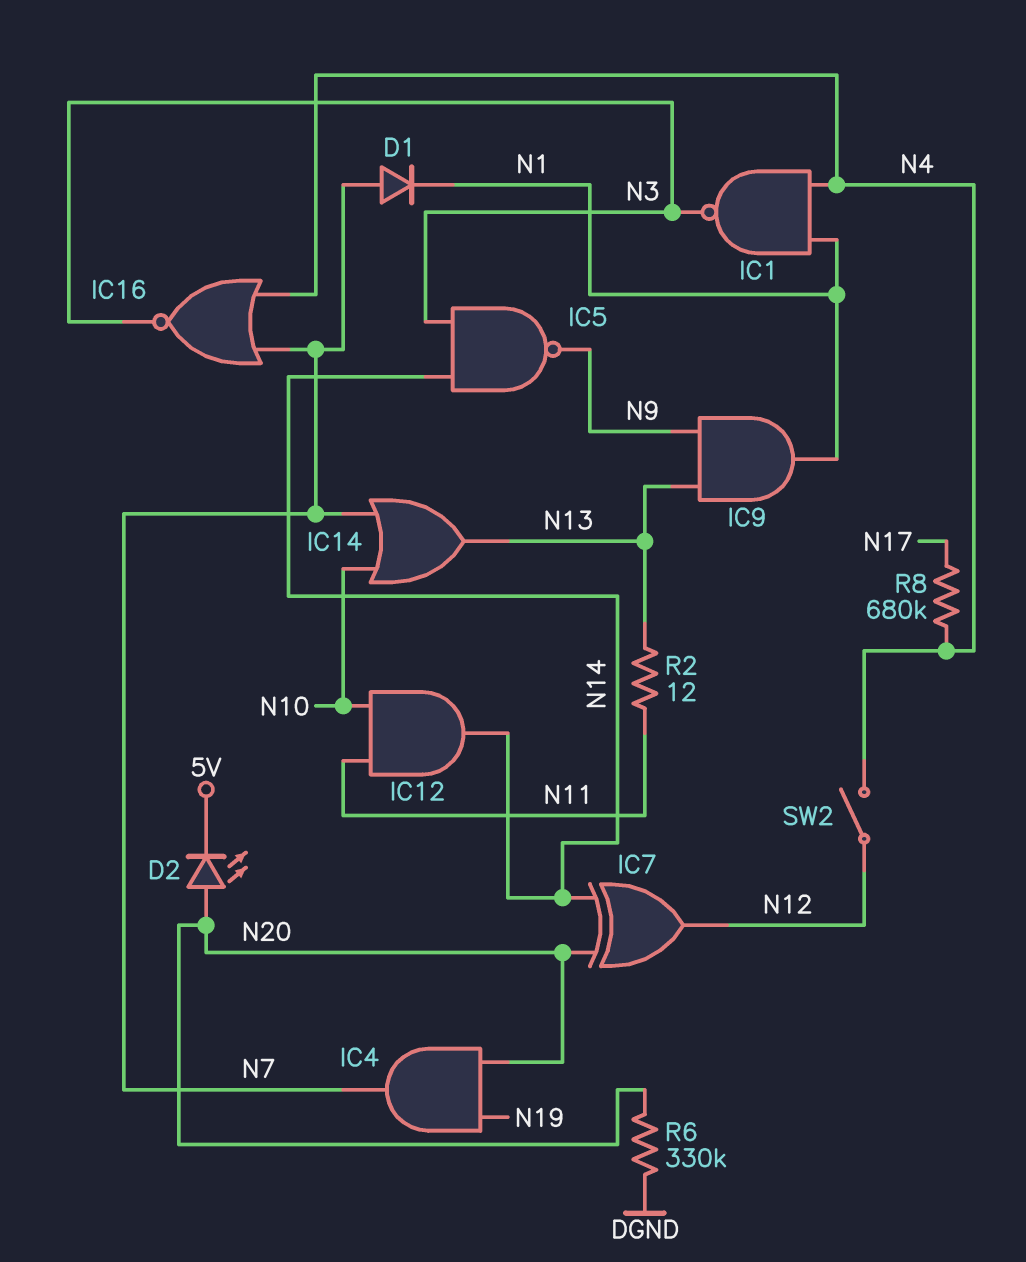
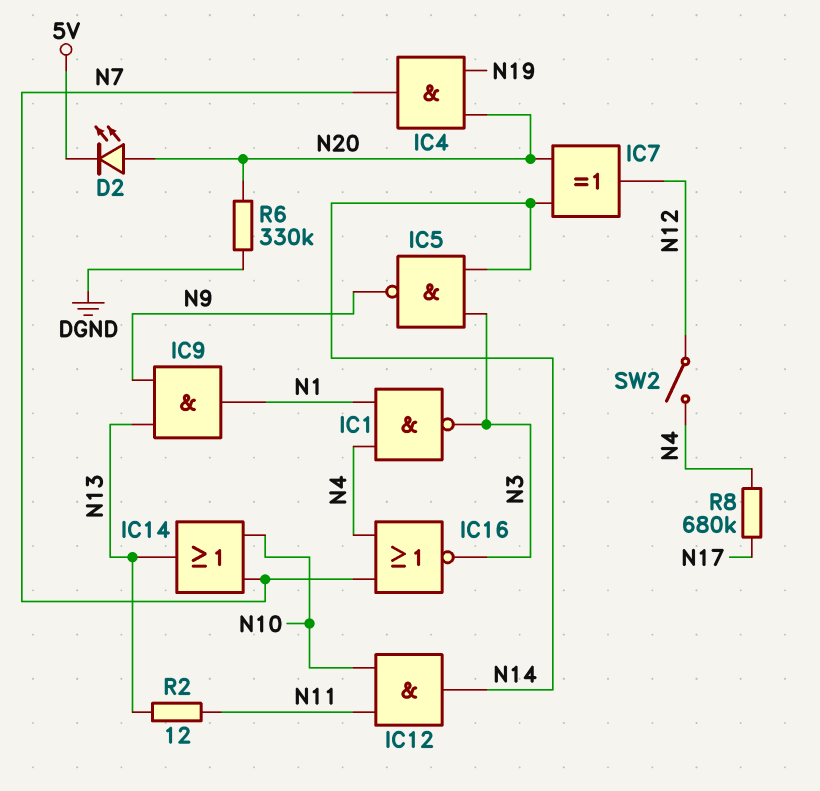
D1: diode (A N7, K N1) -> none

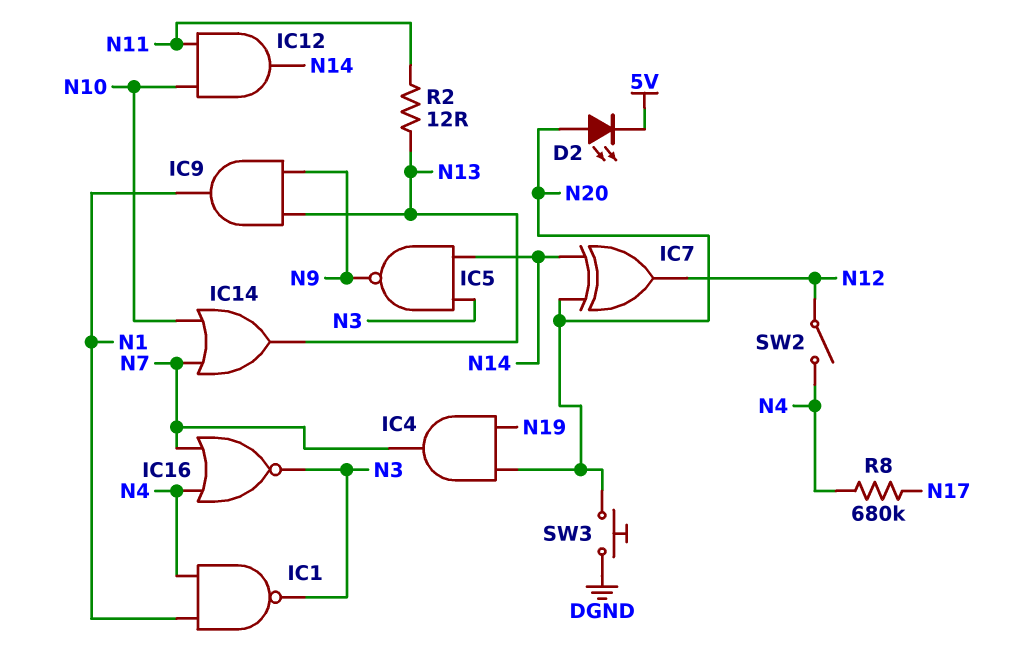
R6: 330k (DGND, N20) -> none
SW3: none -> button (DGND, N20)

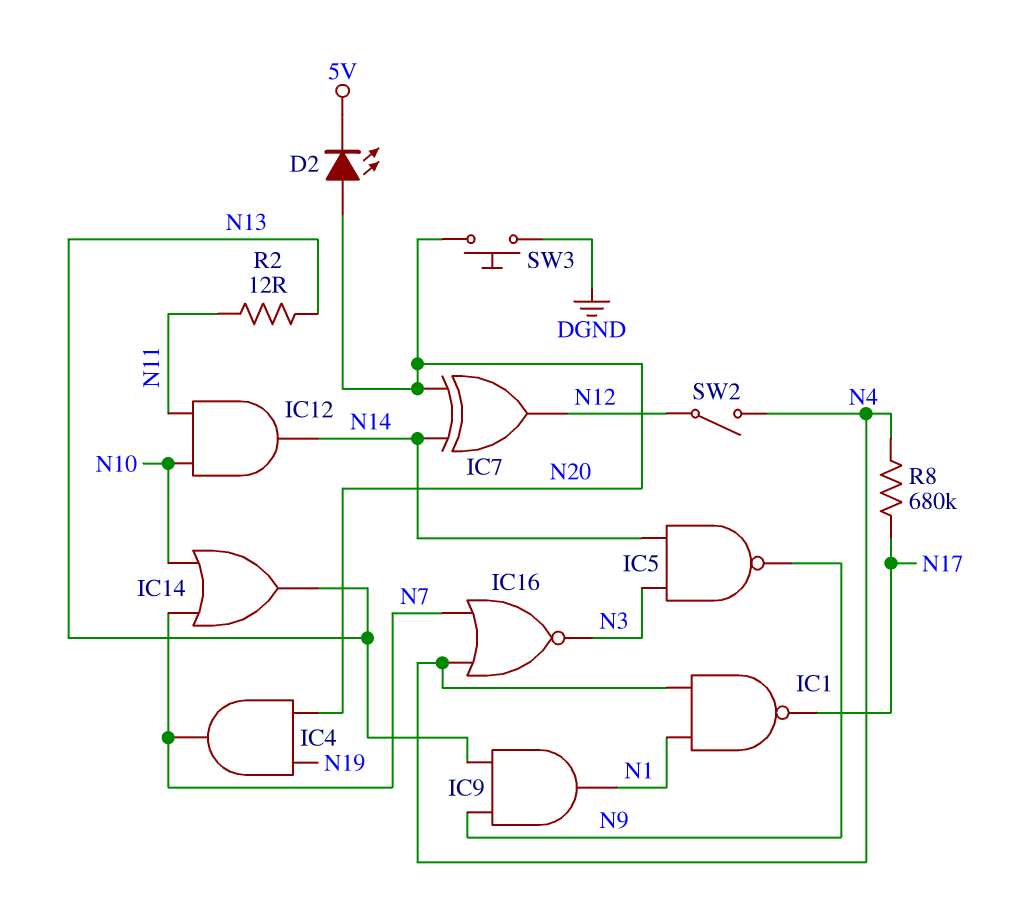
IC1: NAND (in N1, in N4, out N3) -> NAND (in N1, in N4, out N17)

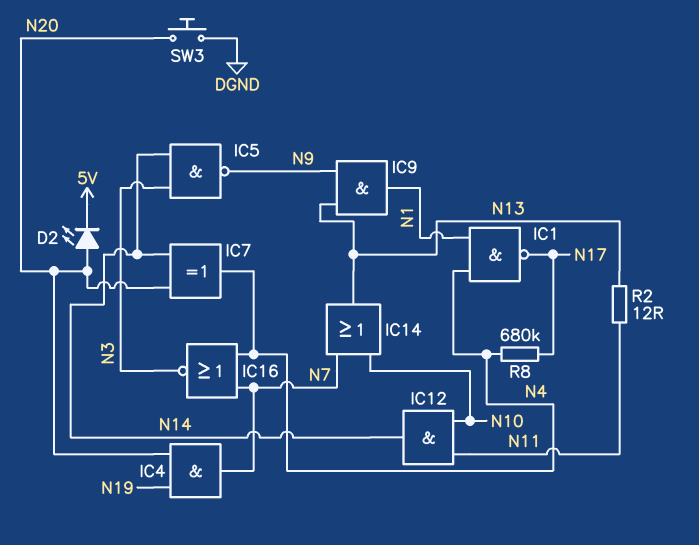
IC7: XOR (in N14, in N20, out N12) -> XOR (in N14, in N20, out N4)
SW2: switch (N4, N12) -> none

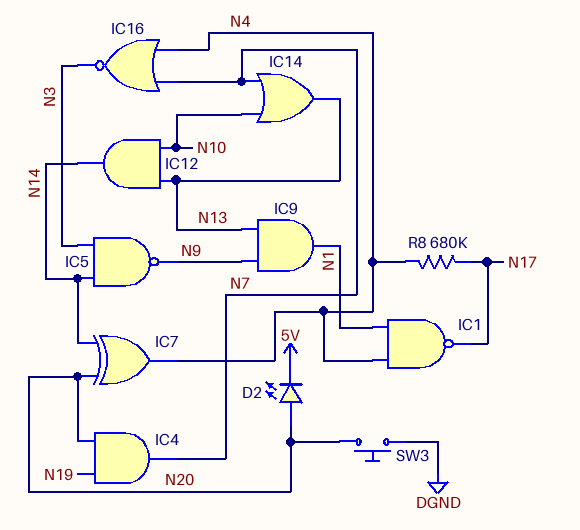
IC12: AND (in N10, in N11, out N14) -> AND (in N10, in N13, out N14)
R2: 12 (N11, N13) -> none

